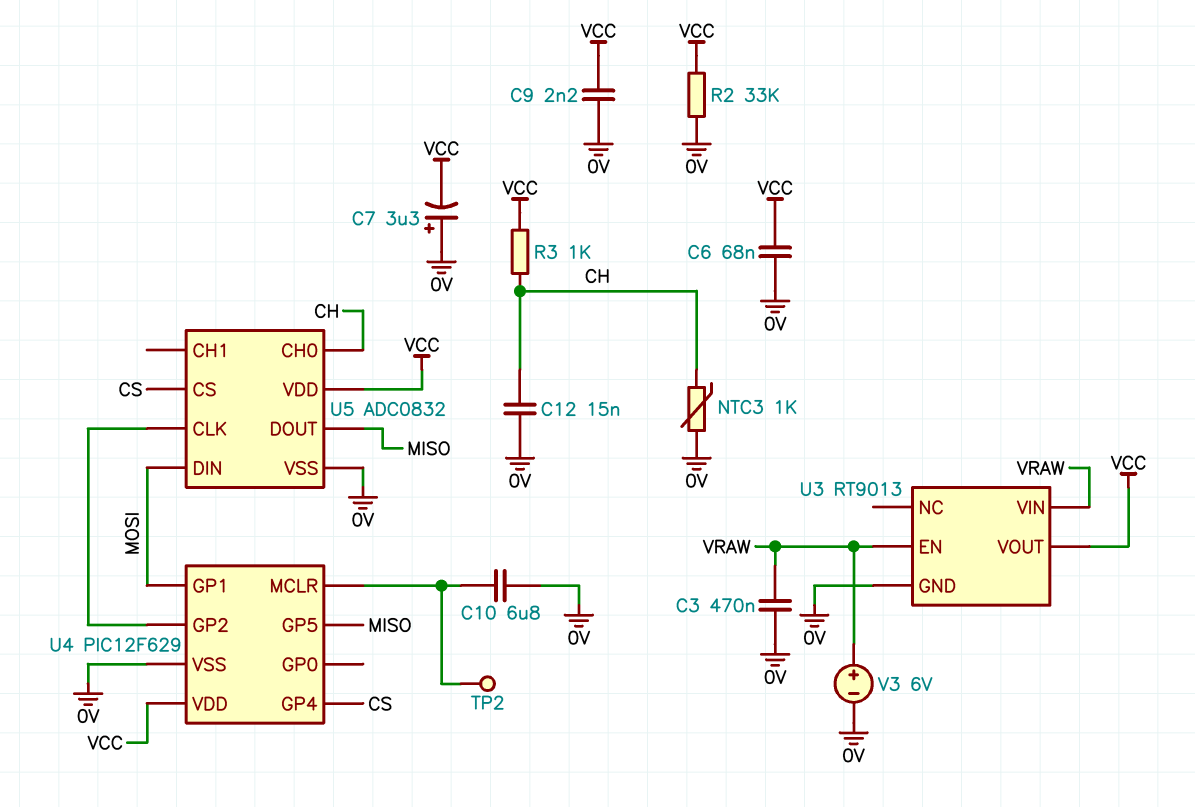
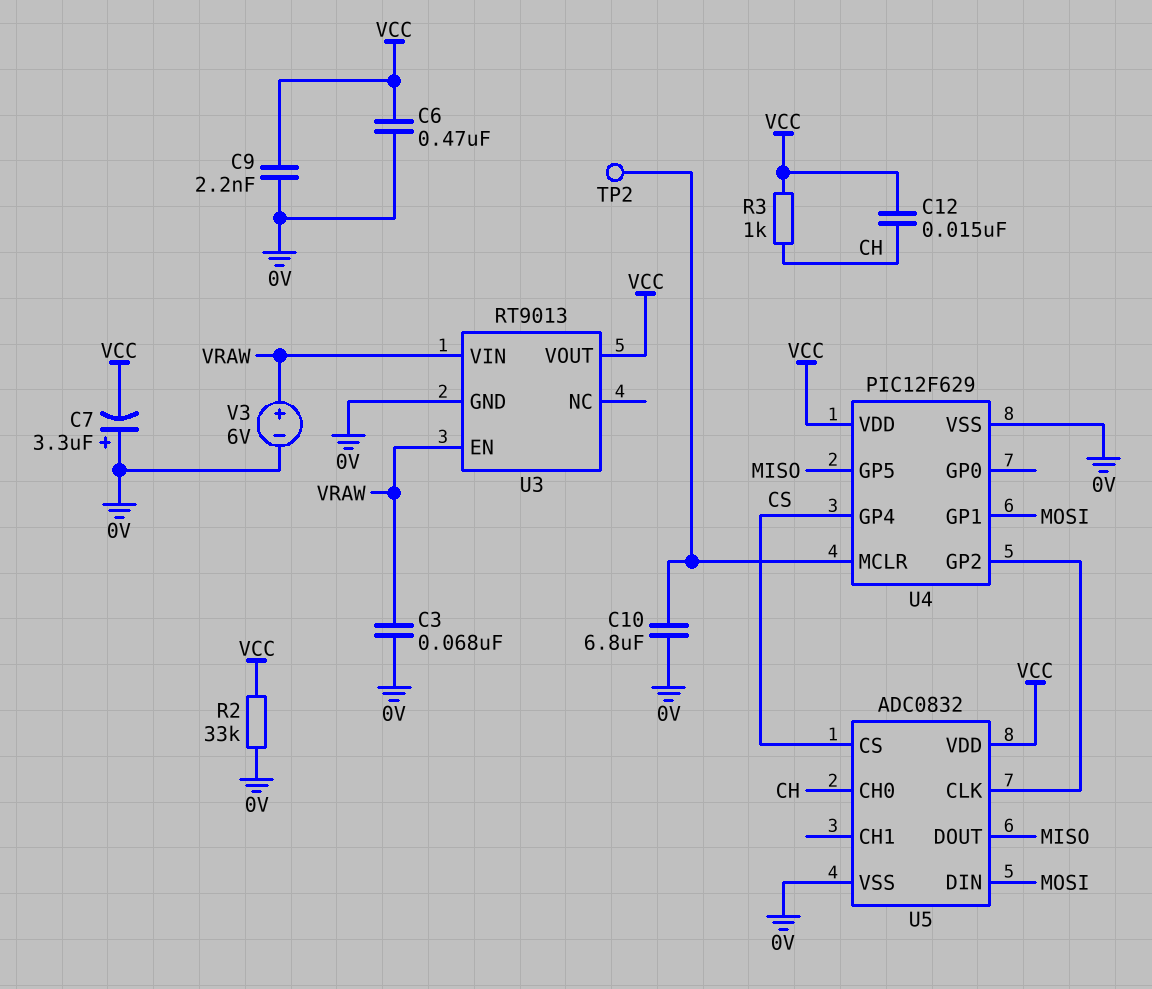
C3: 470nF (0V, VRAW) -> 68nF (0V, VRAW)
C6: 68nF (0V, VCC) -> 470nF (0V, VCC)
C12: 15nF (0V, CH) -> 15nF (CH, VCC)
NTC3: 1k (0V, CH) -> none

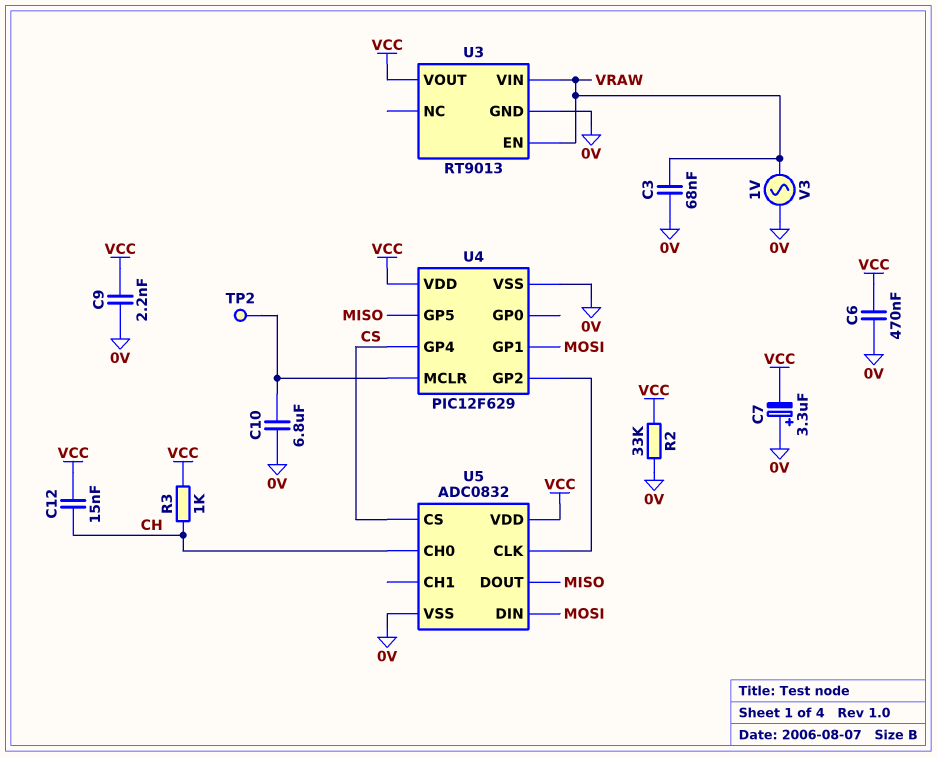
V3: 6V (plus VRAW, minus 0V) -> AC 1V (0V, VRAW)

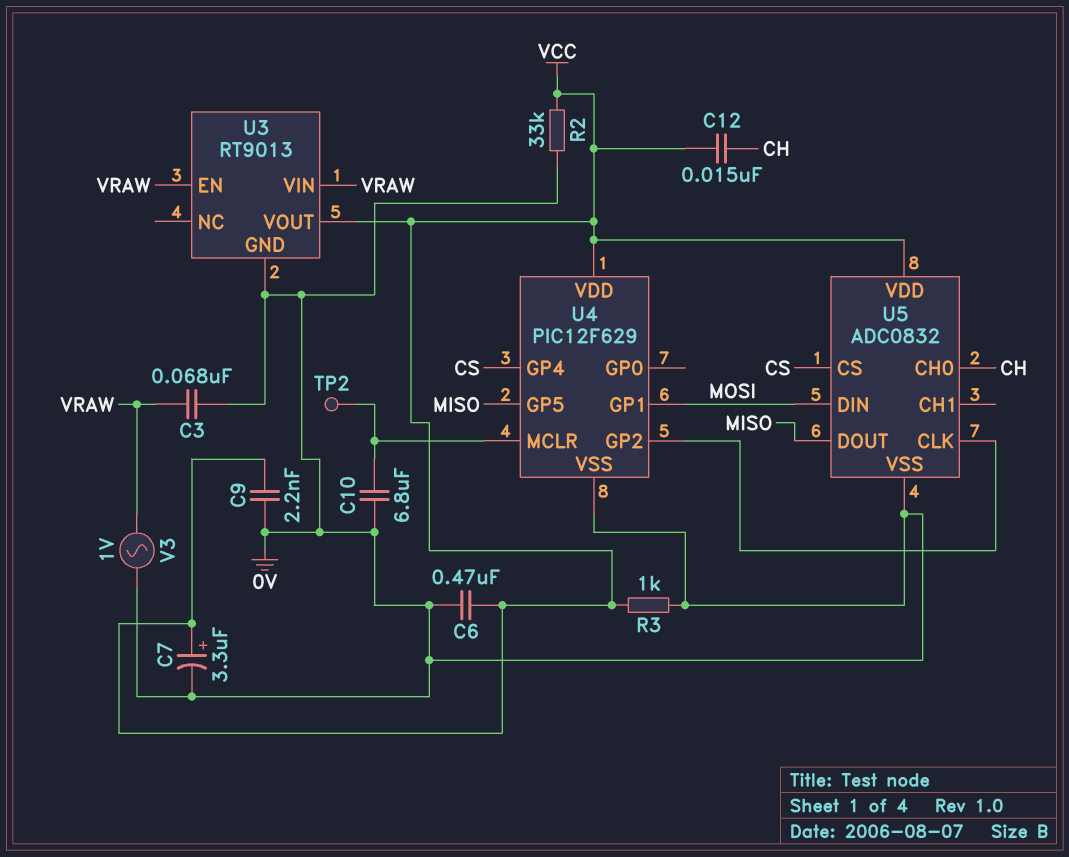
C7: 3.3uF (plus 0V, minus VCC) -> 3.3uF (plus VCC, minus 0V)
R3: 1k (CH, VCC) -> 1k (0V, VCC)

